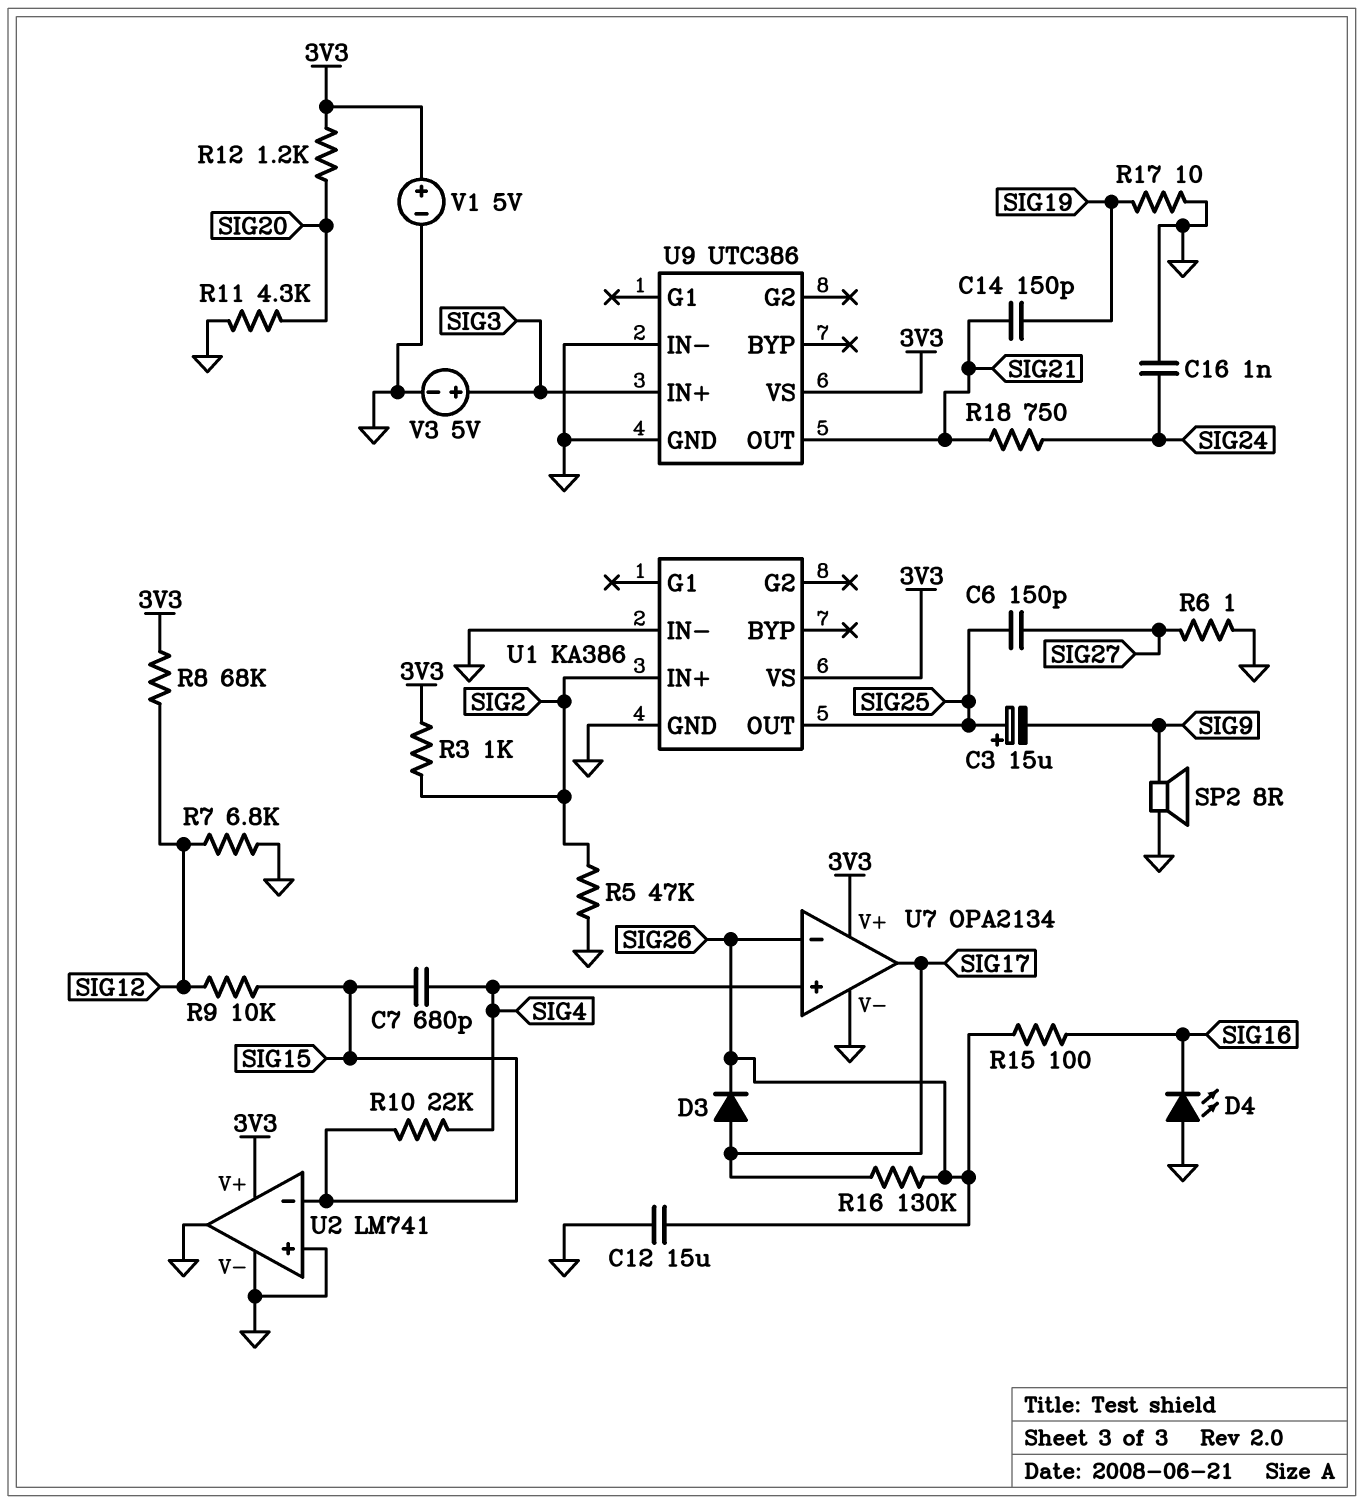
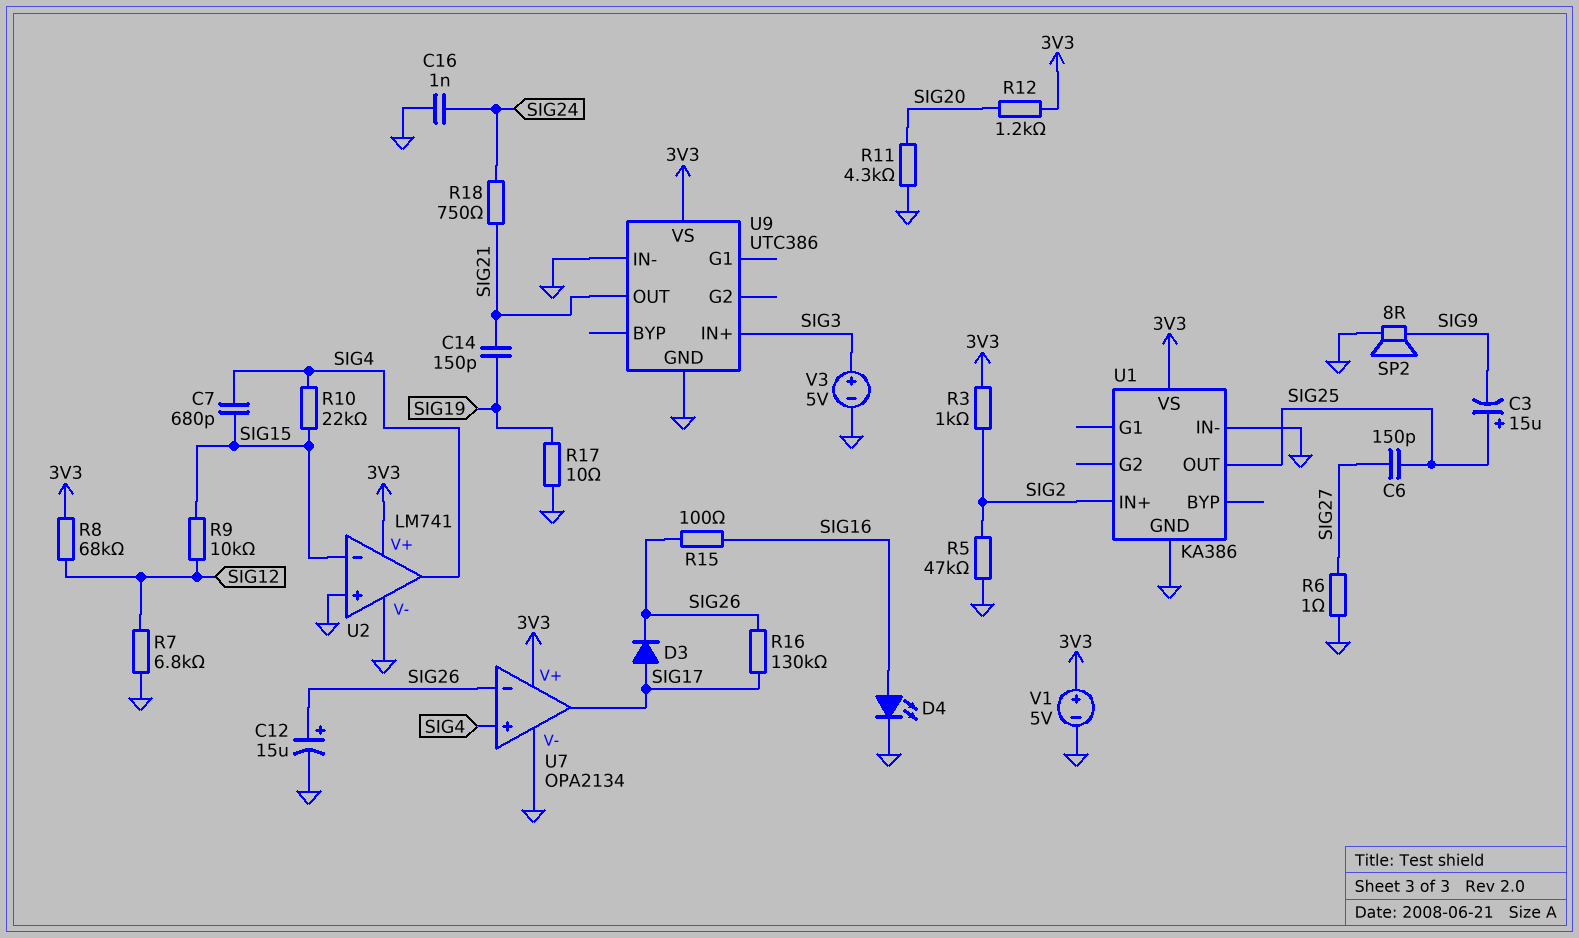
C12: 15uF (GND, SIG26) -> 15uF (plus SIG26, minus GND)
D4: LED (A GND, K SIG16) -> LED (A SIG16, K GND)
U2 pin out: GND -> SIG4

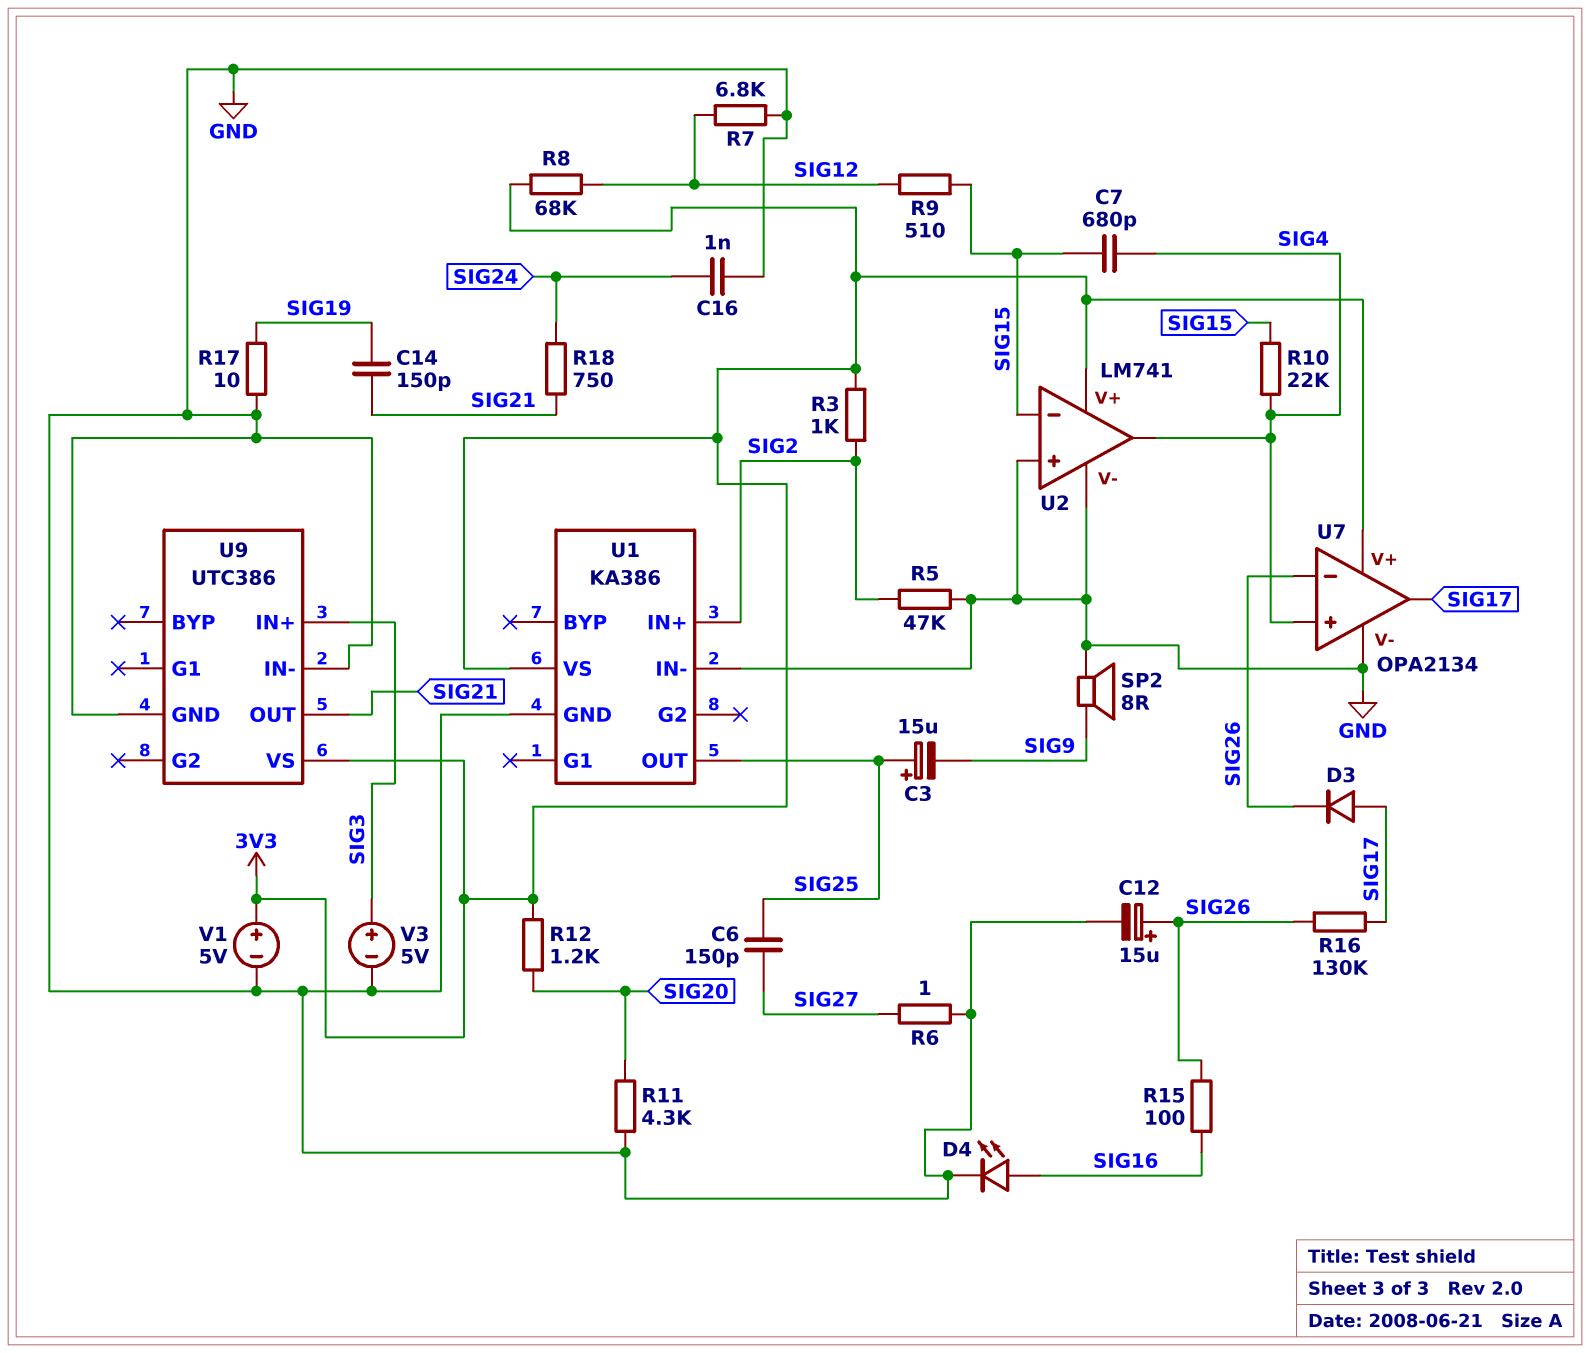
R9: 10k (SIG12, SIG15) -> 510 (SIG12, SIG15)

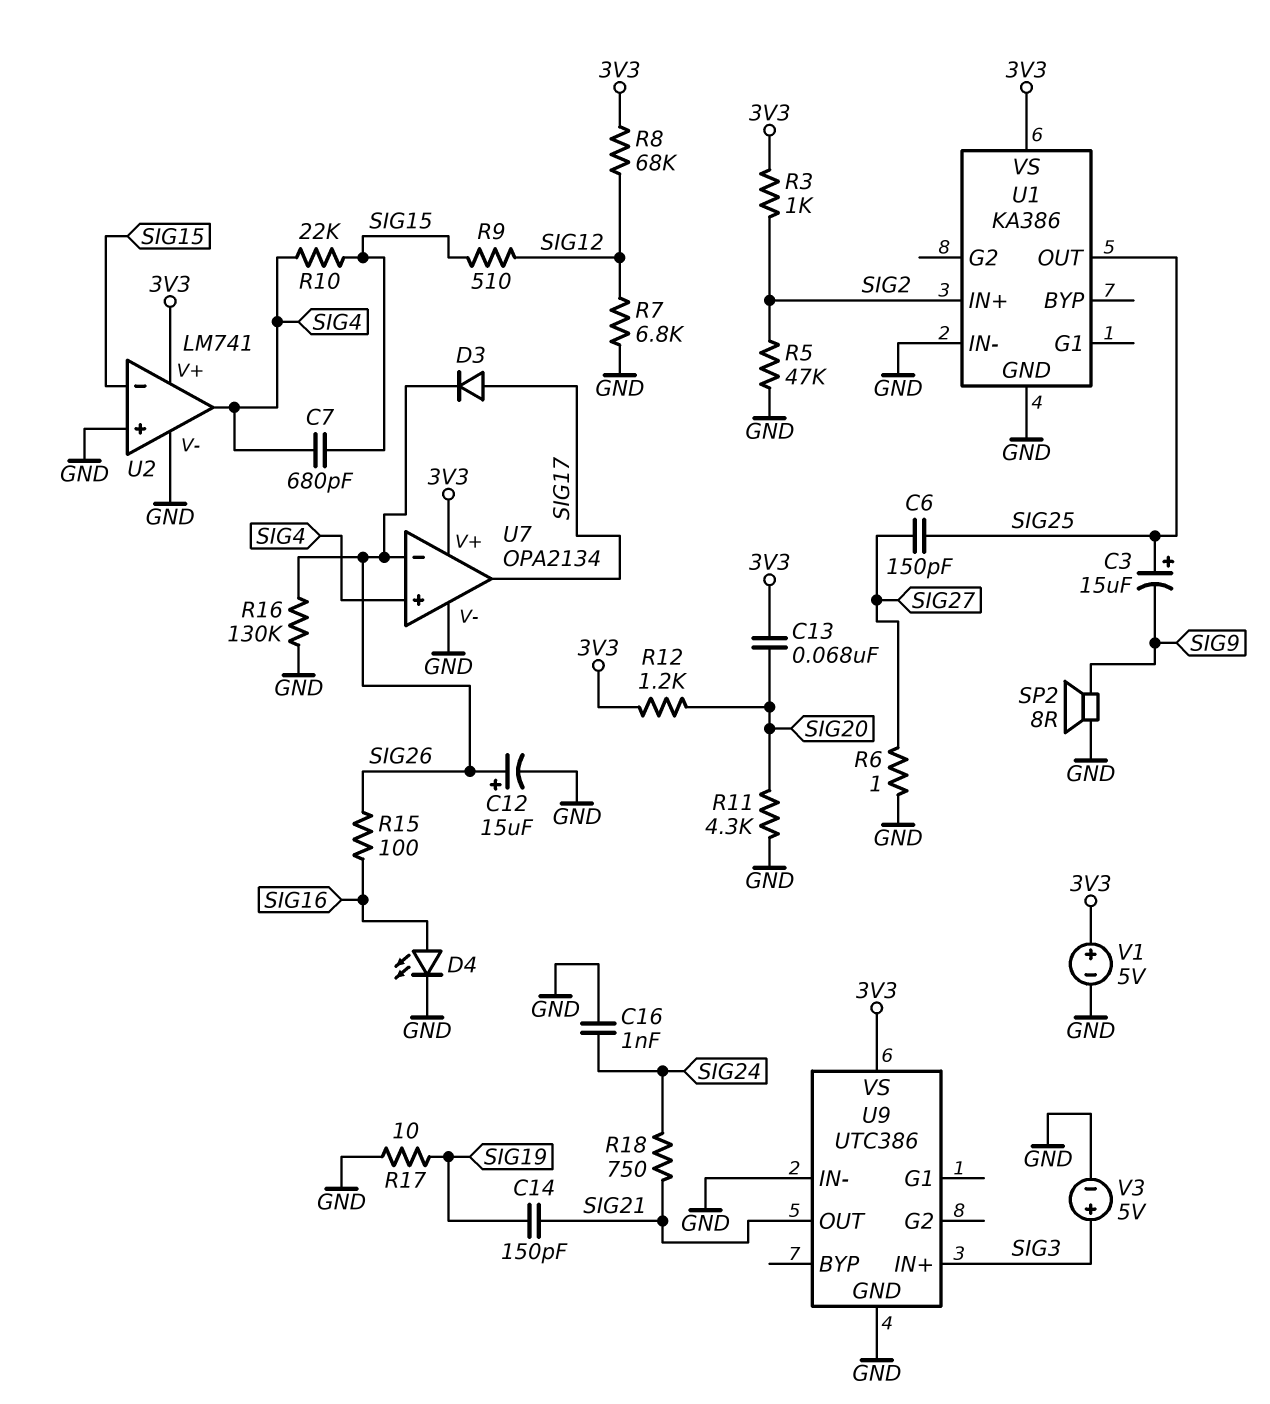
C13: none -> 68nF (3V3, SIG20)
R16: 130k (SIG17, SIG26) -> 130k (GND, SIG26)

